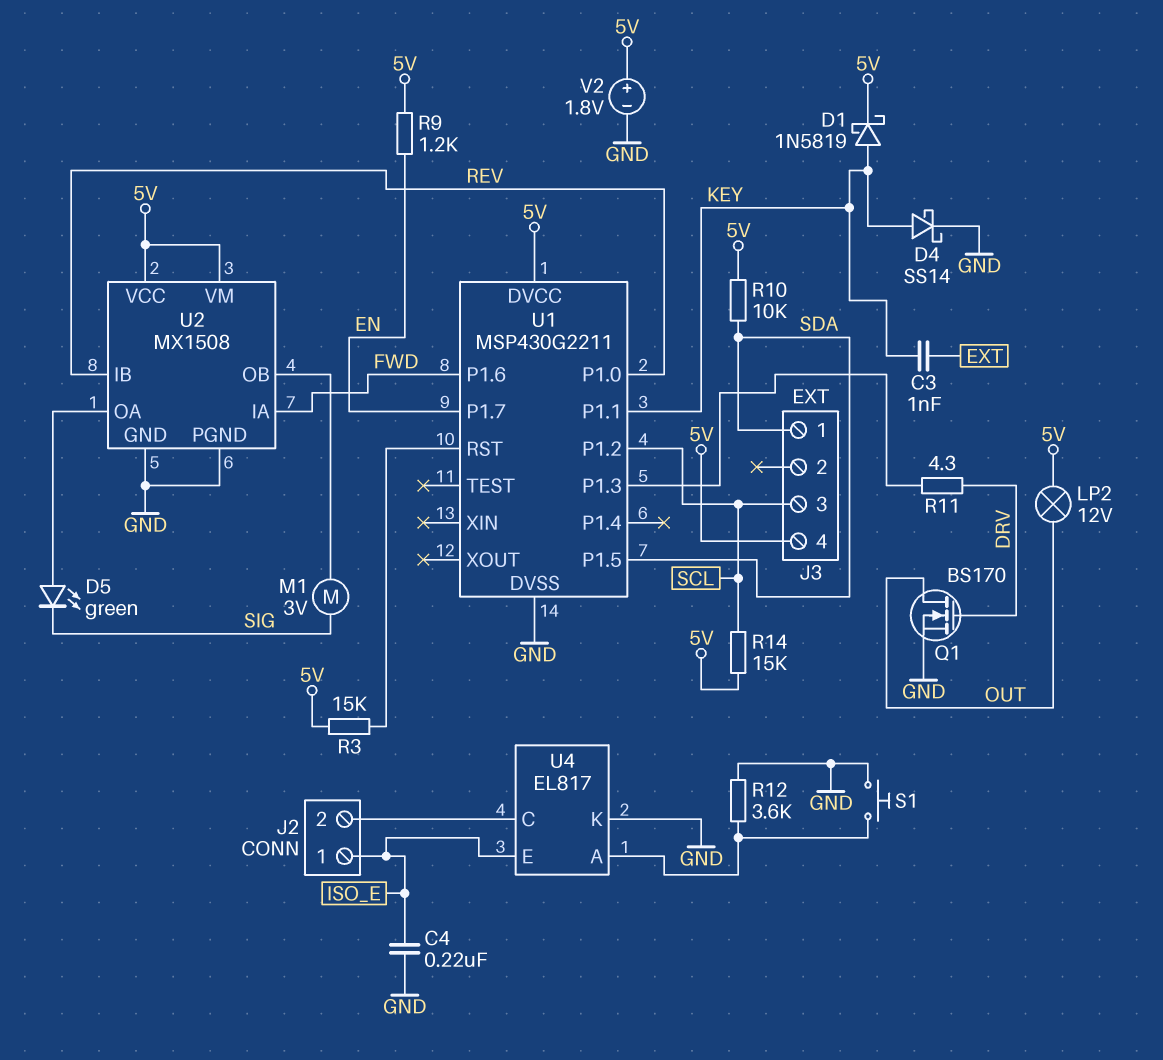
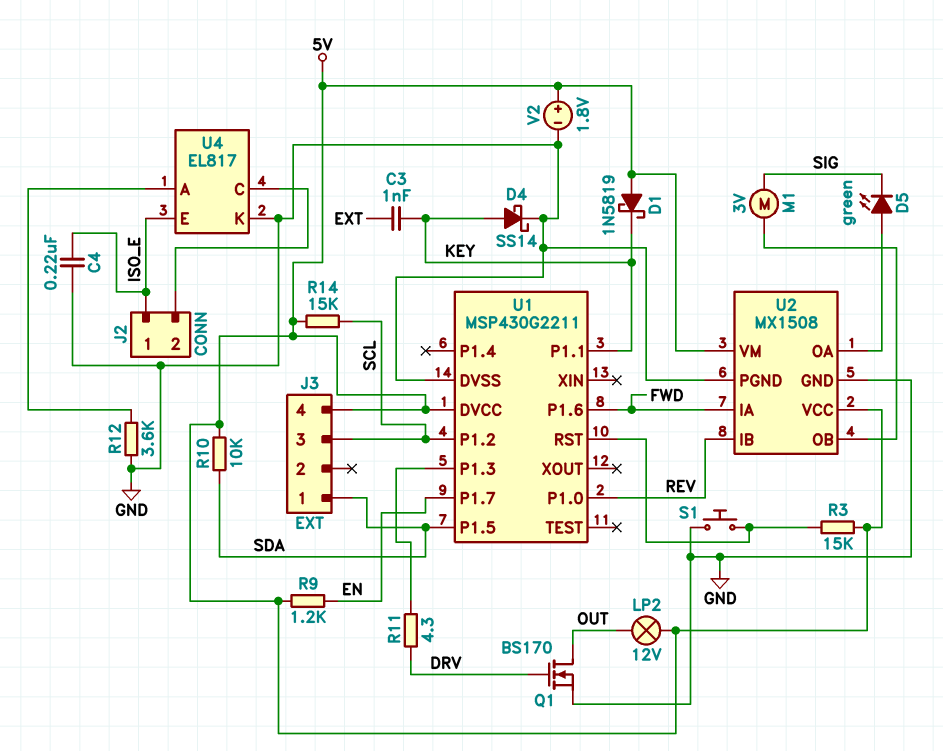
D1: schottky 1N5819 (A KEY, K 5V) -> schottky 1N5819 (A 5V, K KEY)
S1: button (GND, U4/A) -> button (GND, U1/RST)

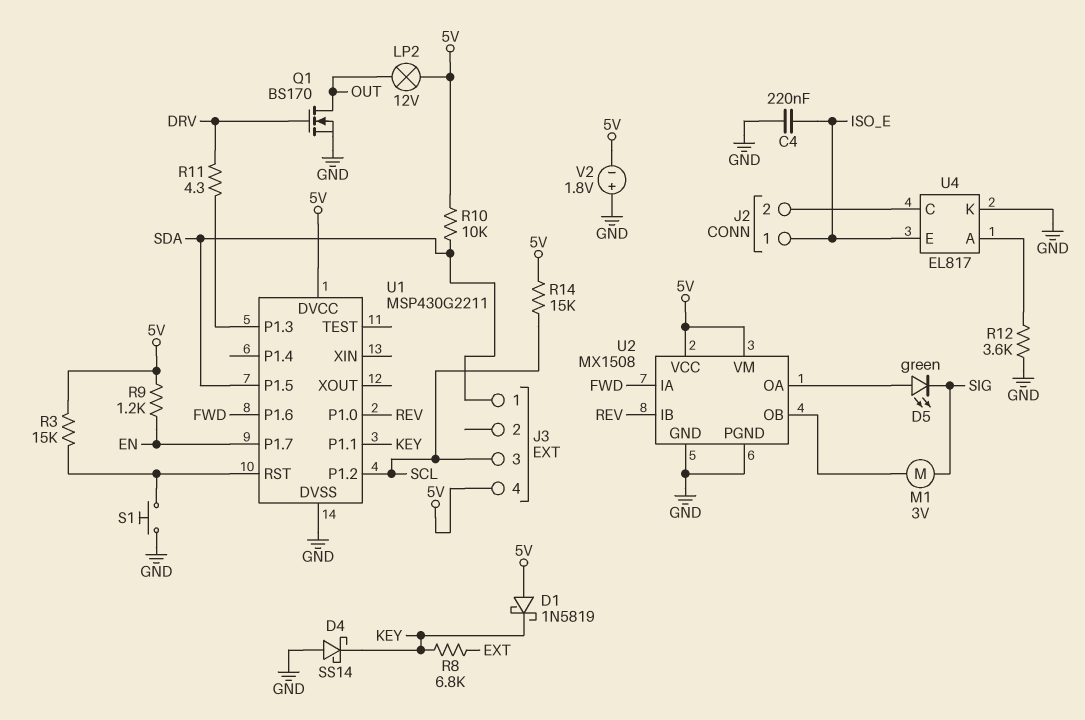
C3: 1nF (EXT, KEY) -> none
D4: schottky SS14 (A KEY, K GND) -> schottky SS14 (A GND, K KEY)
R8: none -> 6.8k (EXT, KEY)
V2: 1.8V (plus 5V, minus GND) -> 1.8V (plus GND, minus 5V)

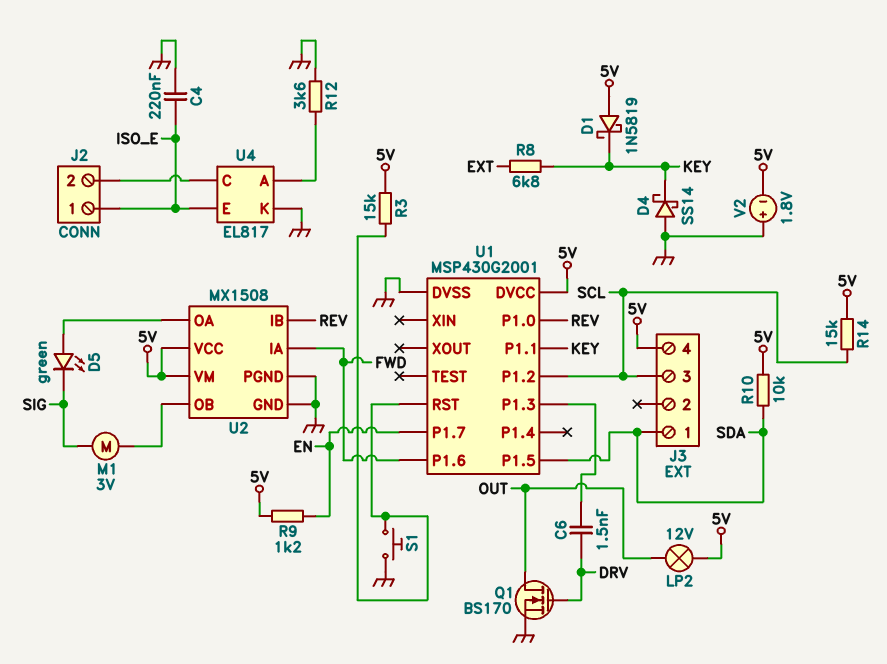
C6: none -> 1.5nF (DRV, U1/P1.3)
R11: 4.3 (DRV, U1/P1.3) -> none
U1: MSP430G2211 -> MSP430G2001

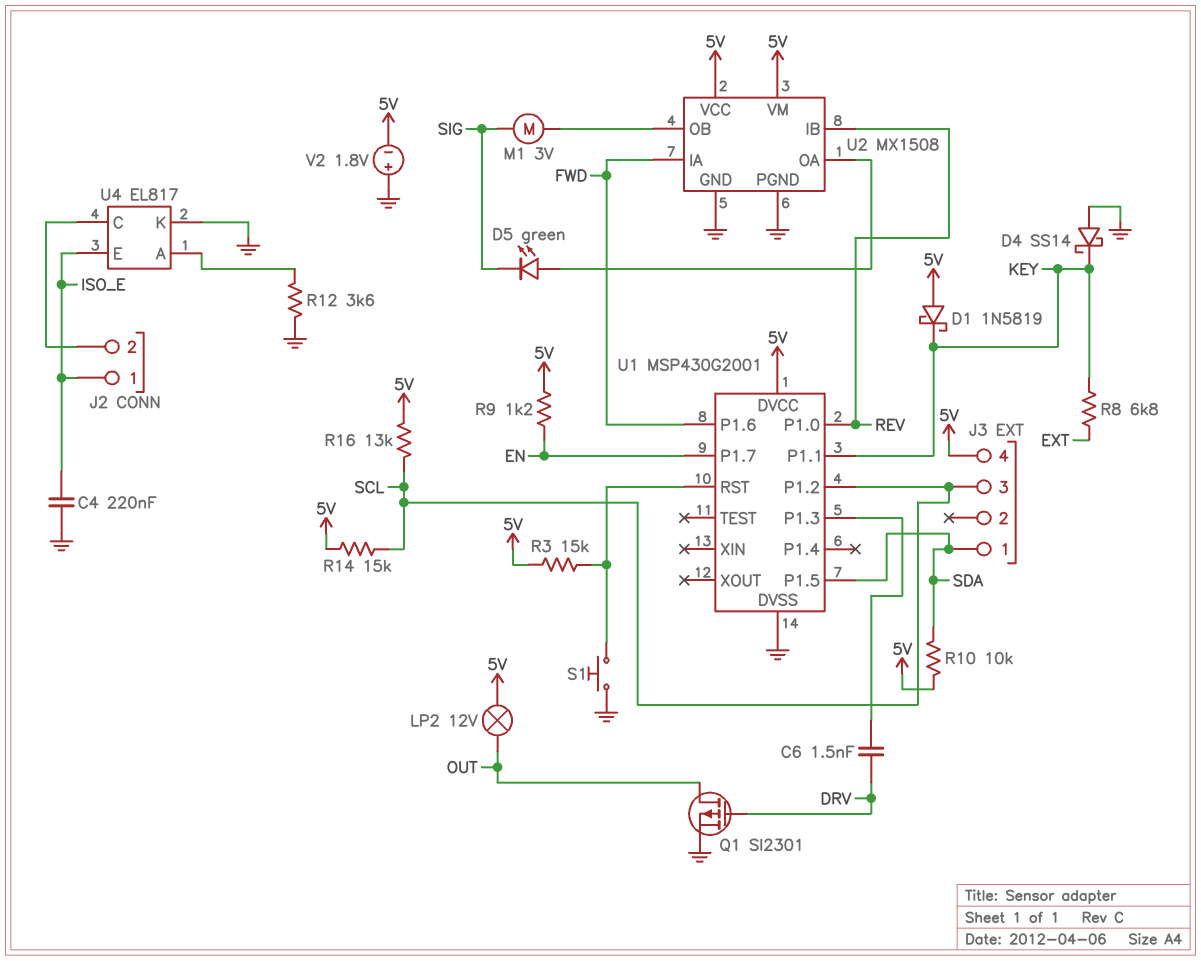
Q1: NMOS BS170 (G DRV, D OUT, S GND) -> PMOS SI2301 (G DRV, D OUT, S GND)
R16: none -> 13k (5V, SCL)

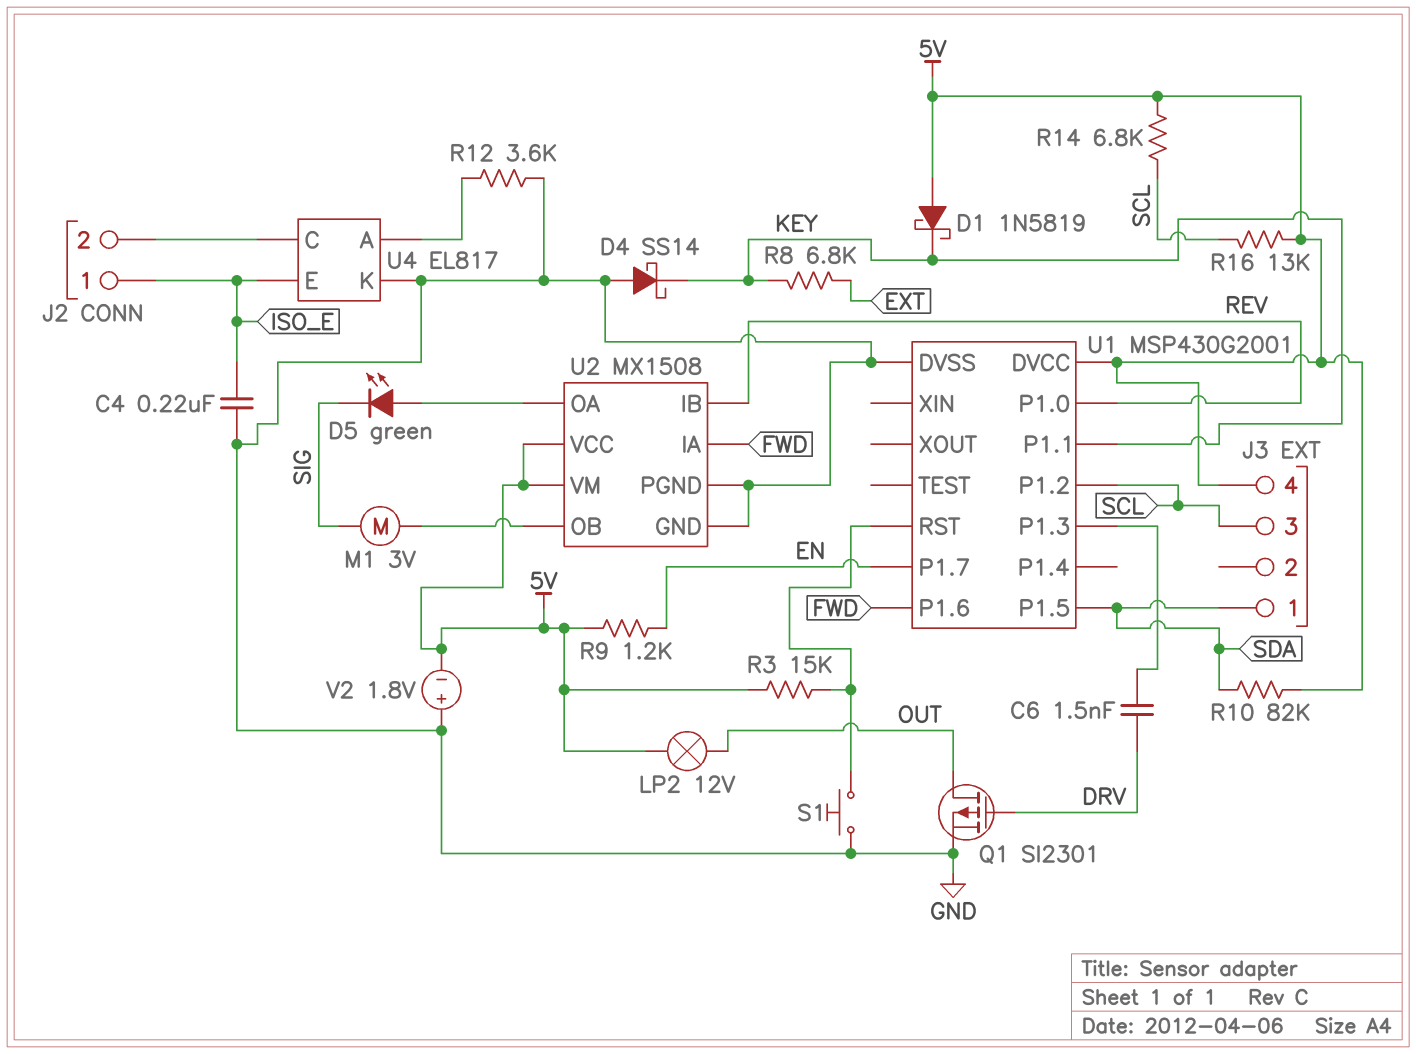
R10: 10k (5V, SDA) -> 82k (5V, SDA)
R14: 15k (5V, SCL) -> 6.8k (5V, SCL)

